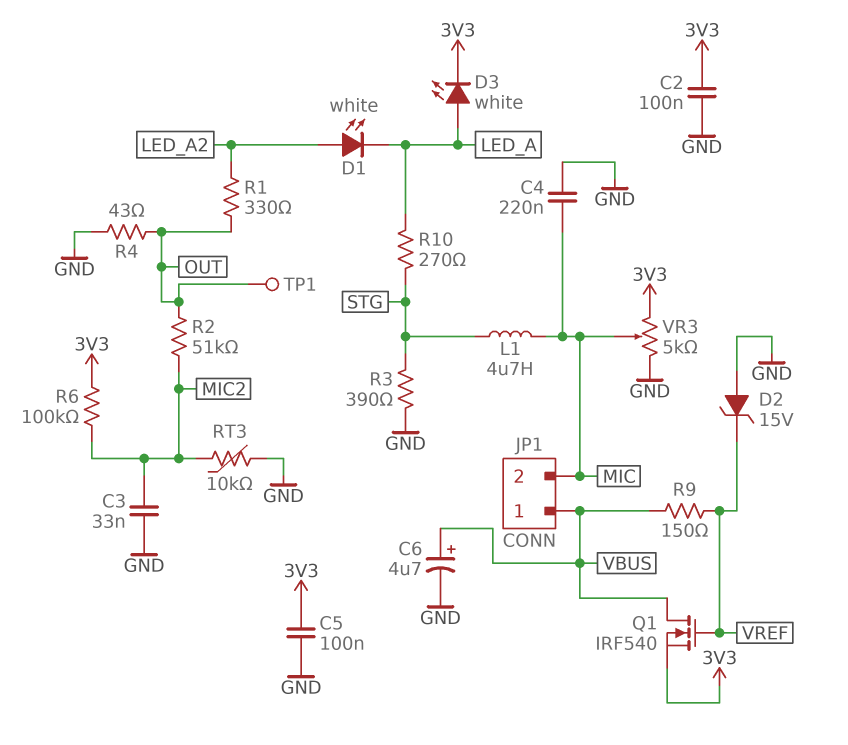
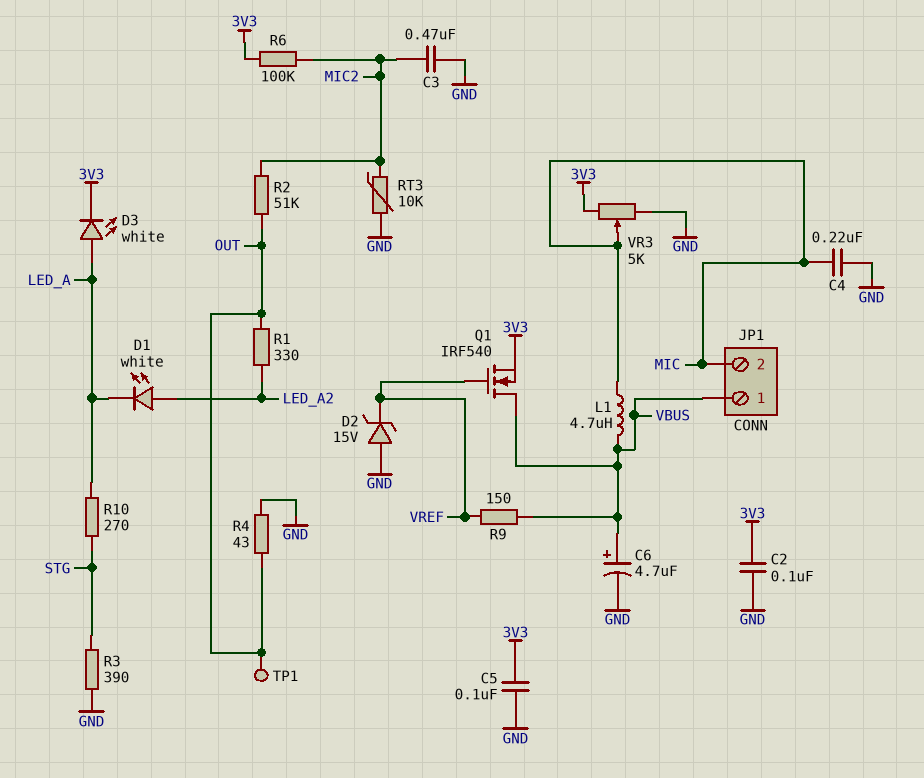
C3: 33nF (GND, MIC2) -> 470nF (GND, MIC2)
L1: 4.7uH (MIC, STG) -> 4.7uH (MIC, VBUS)

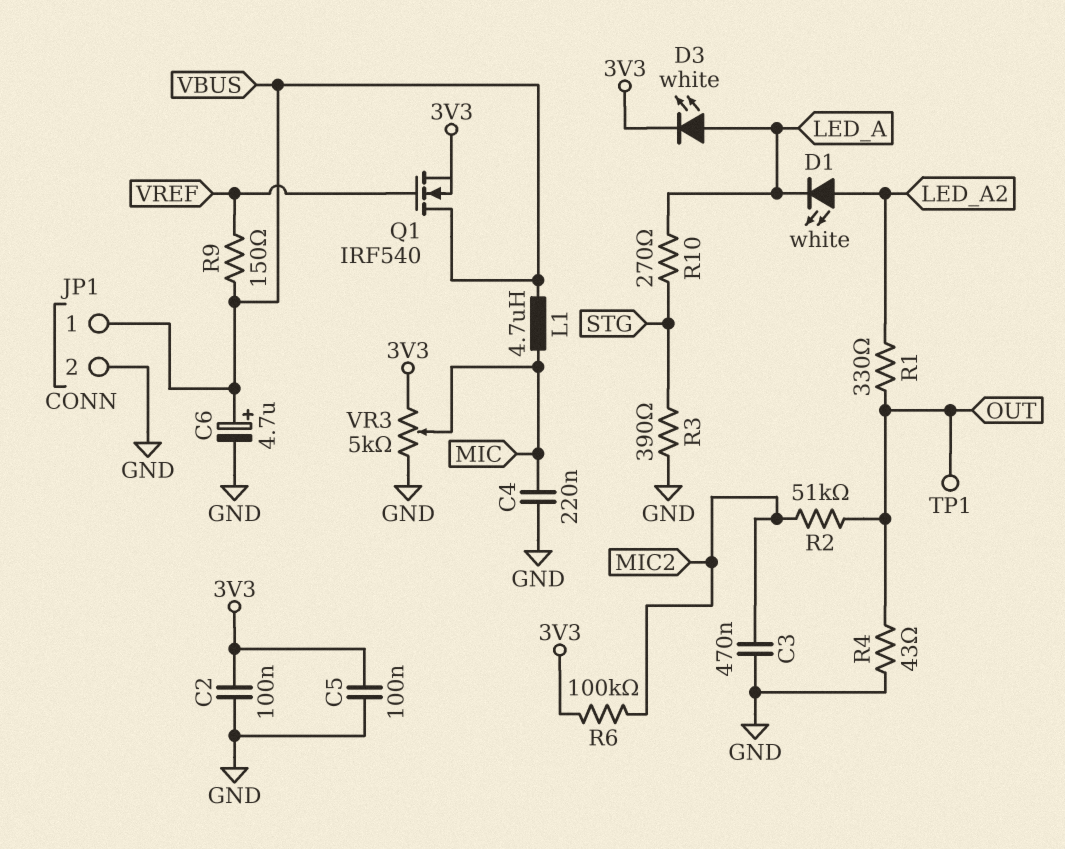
D2: zener 15V (A GND, K VREF) -> none
JP1 pin 2: MIC -> GND
RT3: 10k (GND, MIC2) -> none

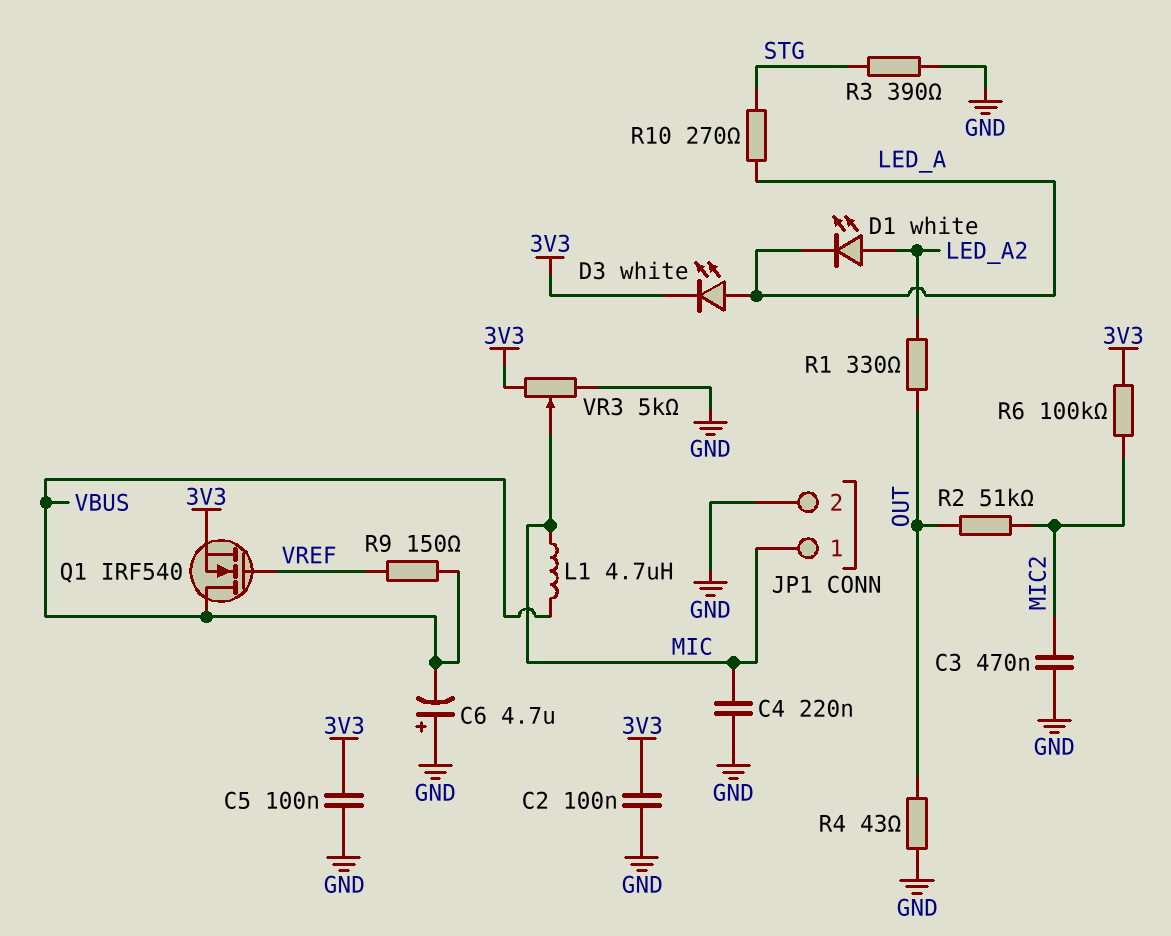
C6: 4.7uF (plus VBUS, minus GND) -> 4.7uF (plus GND, minus VBUS)
JP1 pin 1: VBUS -> MIC
TP1: test point (OUT) -> none

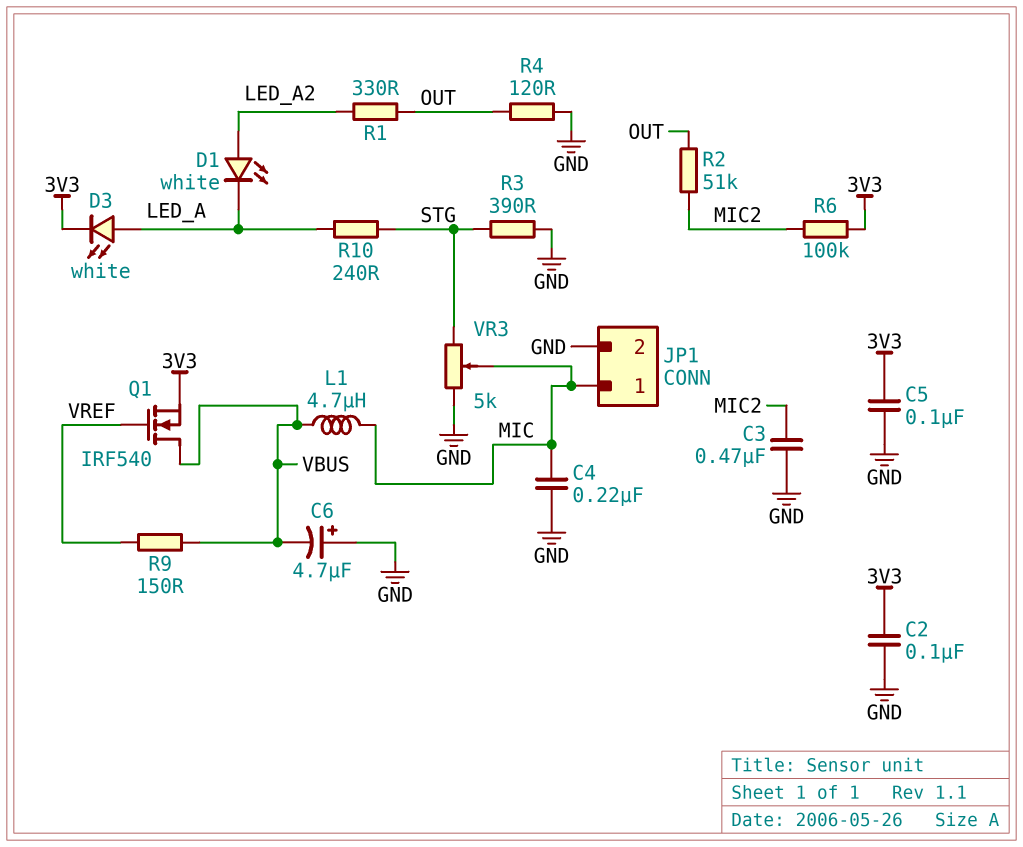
R4: 43 (GND, OUT) -> 120 (GND, OUT)
R10: 270 (LED_A, STG) -> 240 (LED_A, STG)
VR3: 5k (3V3, GND, wiper MIC) -> 5k (GND, STG, wiper MIC)

